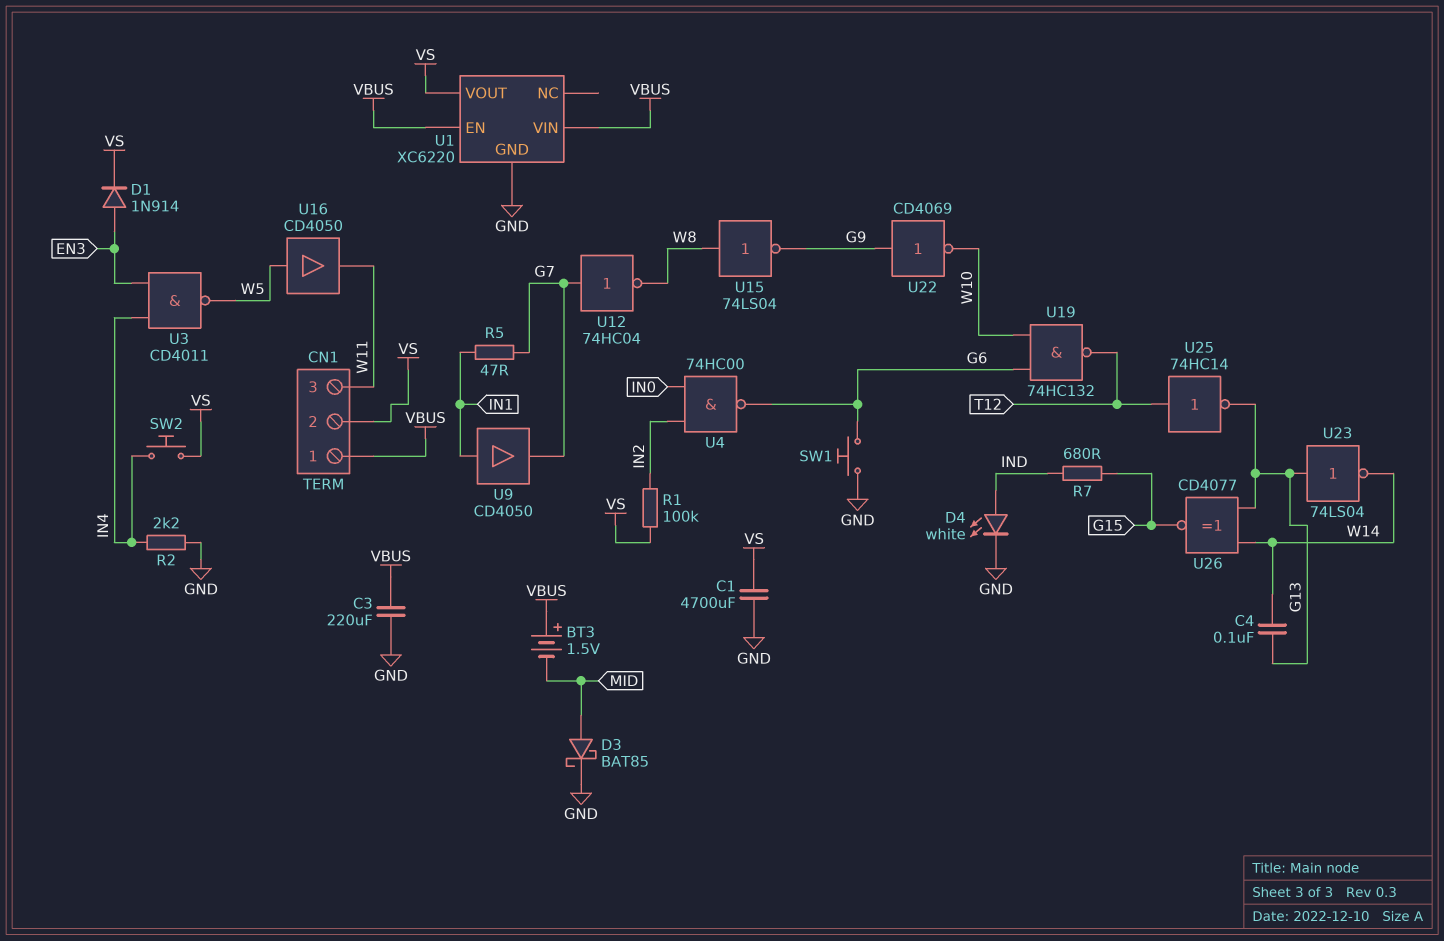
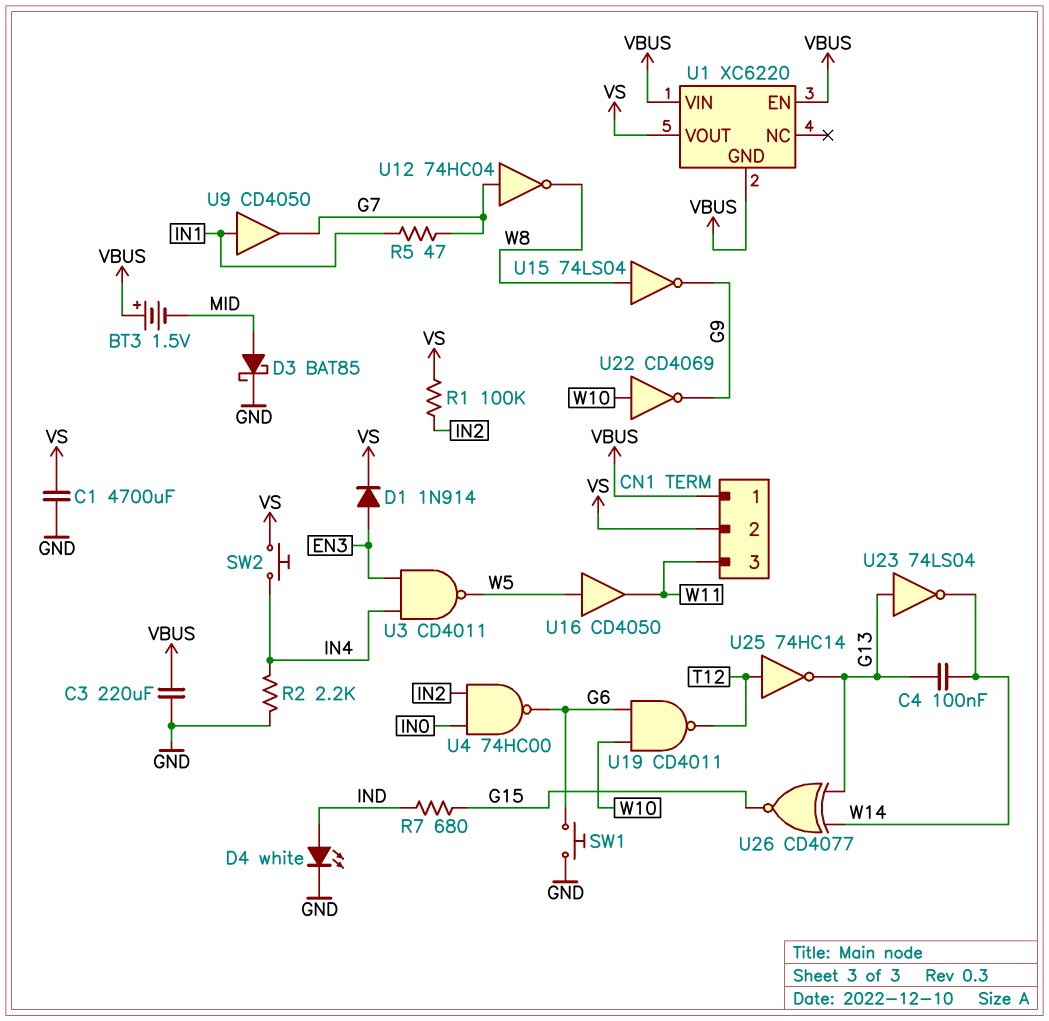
U1 pin GND: GND -> VBUS
U19: NAND 74HC132 (in G6, in W10, out T12) -> NAND CD4011 (in G6, in W10, out T12)
U22: NOT CD4069 (in G9, out W10) -> NOT CD4069 (in W10, out G9)

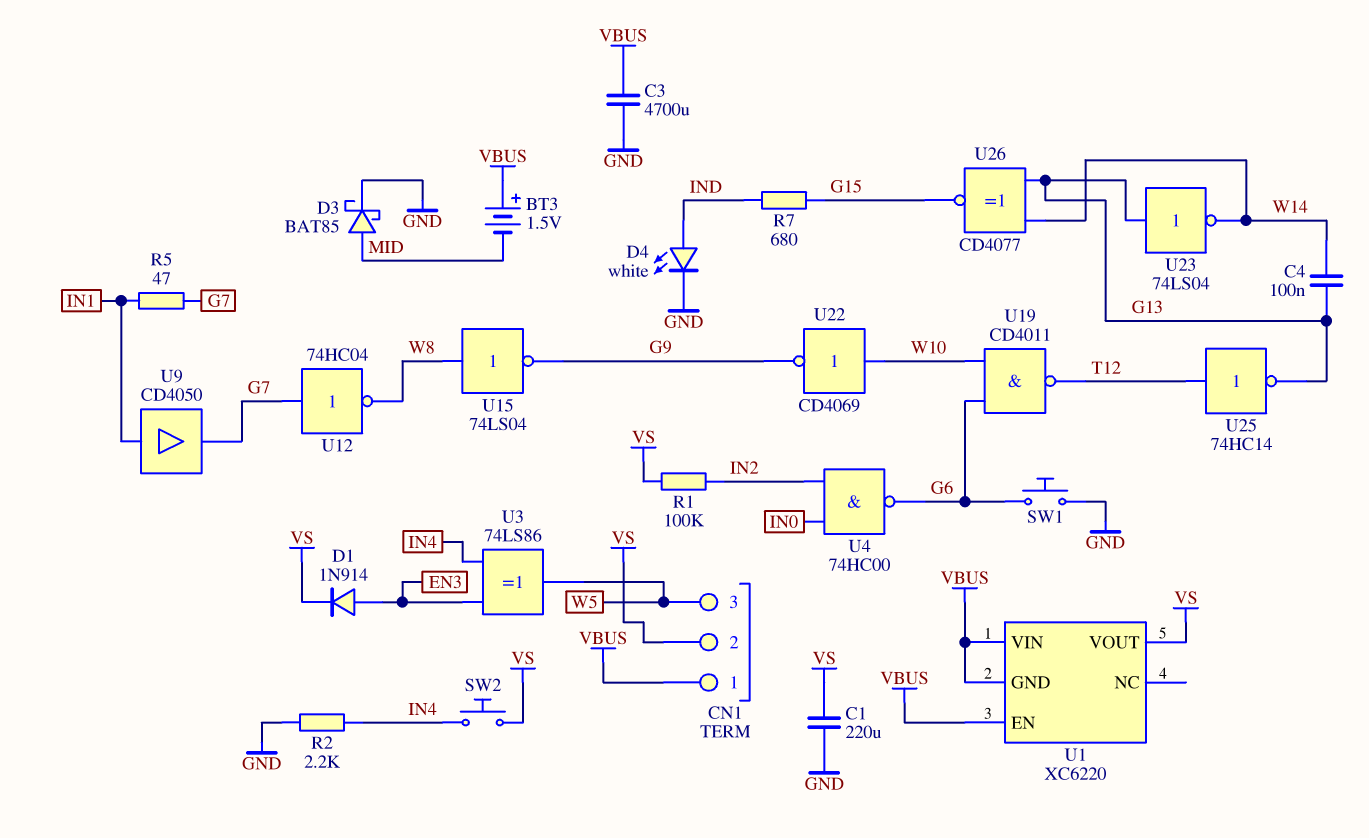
C1: 4700uF (GND, VS) -> 220uF (GND, VS)
C3: 220uF (GND, VBUS) -> 4700uF (GND, VBUS)
CN1 pin 3: W11 -> W5
U3: NAND CD4011 (in EN3, in IN4, out W5) -> XOR 74LS86 (in EN3, in IN4, out W5)
U16: buffer CD4050 (in W5, out W11) -> none

